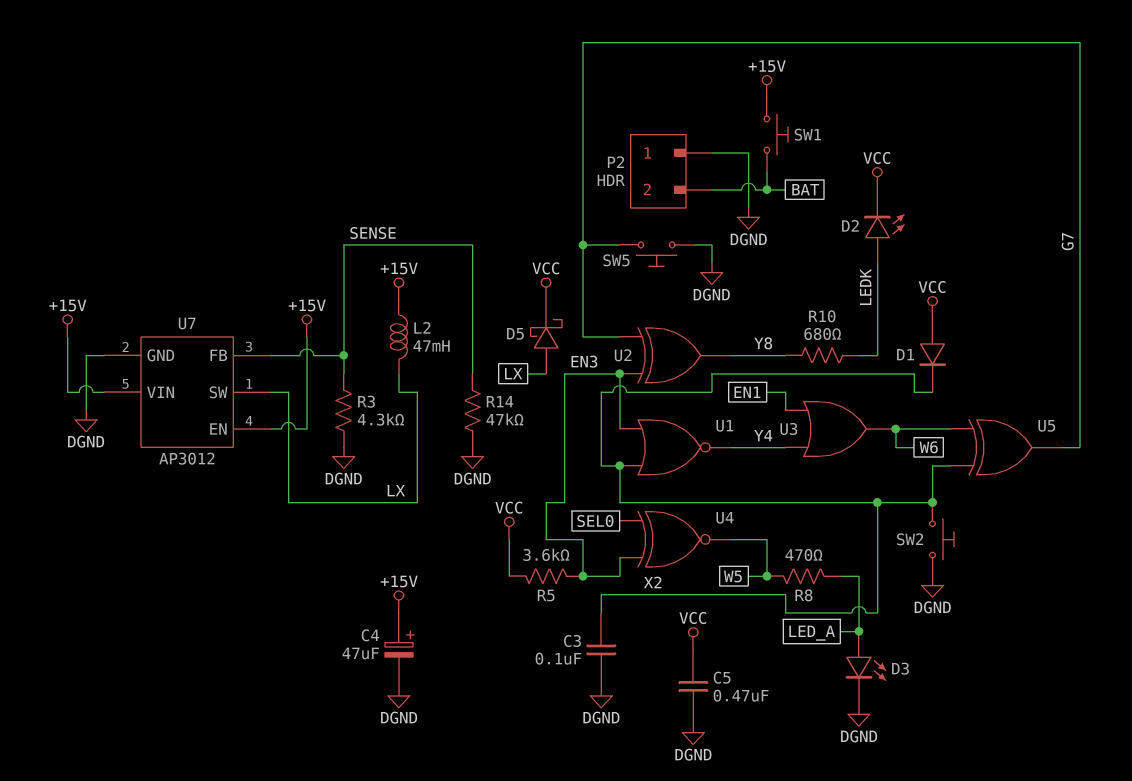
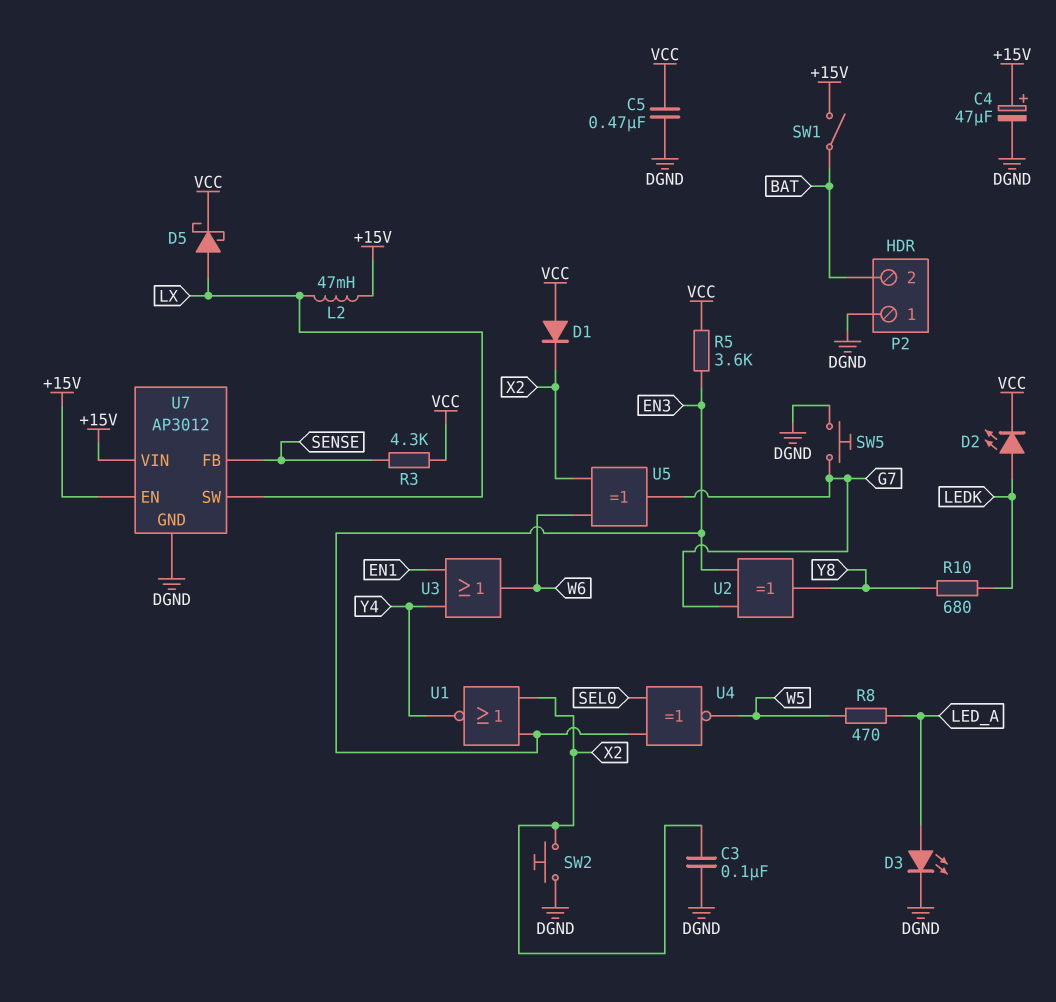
R3: 4.3k (DGND, SENSE) -> 4.3k (SENSE, VCC)
R14: 47k (DGND, SENSE) -> none
SW1: button (+15V, BAT) -> switch (+15V, BAT)

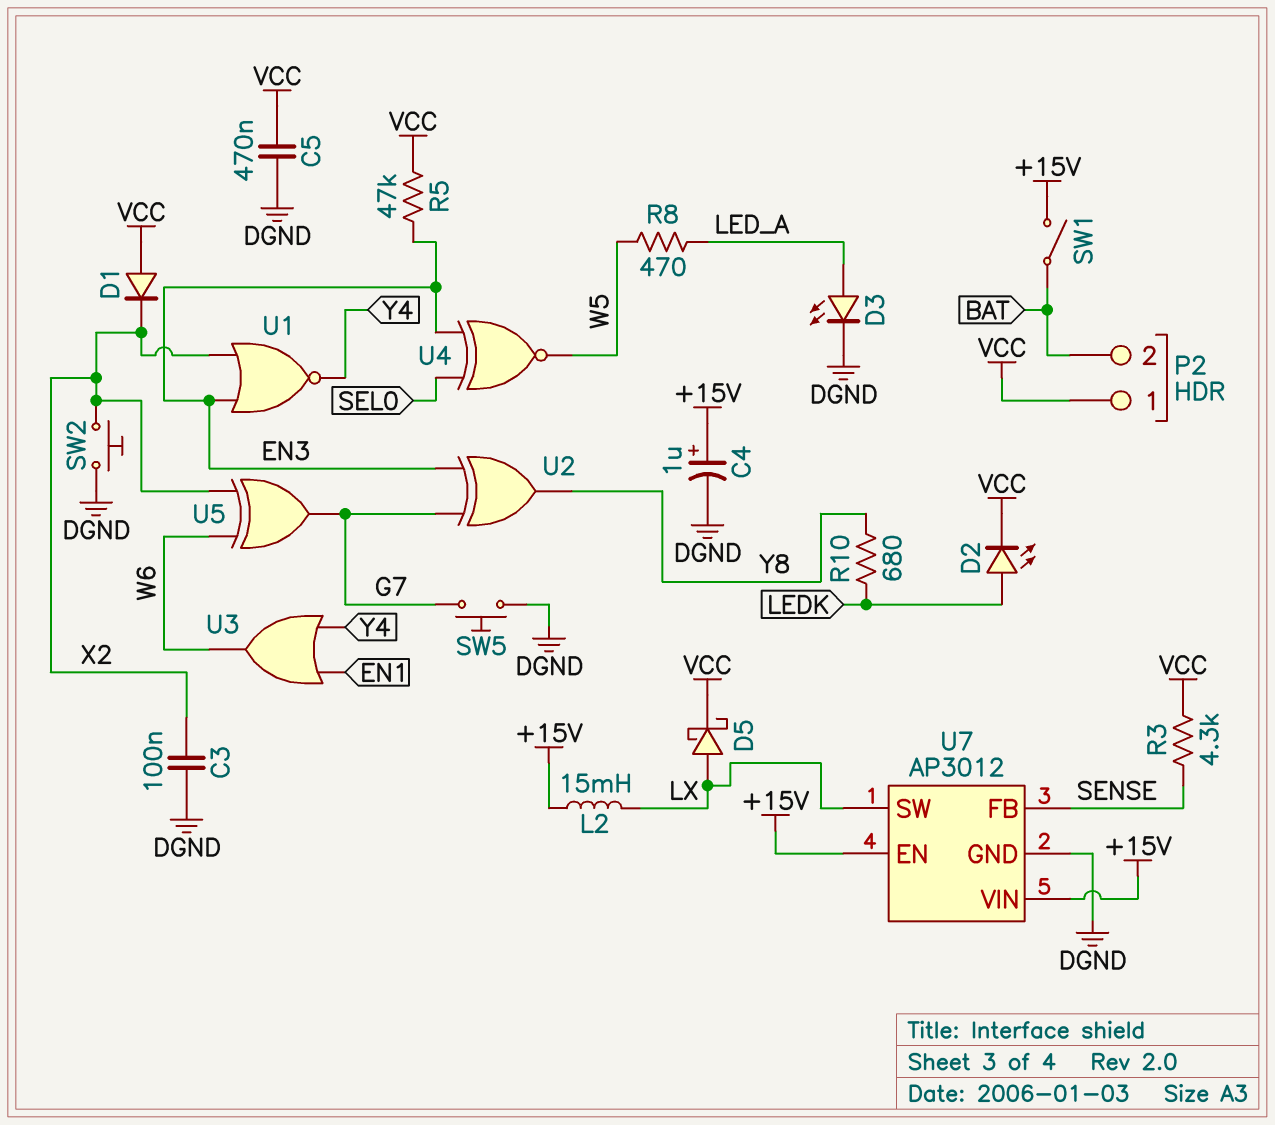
C4: 47uF (plus +15V, minus DGND) -> 1uF (plus +15V, minus DGND)
L2: 47mH (+15V, LX) -> 15mH (+15V, LX)
P2 pin 1: DGND -> VCC
R5: 3.6k (EN3, VCC) -> 47k (EN3, VCC)

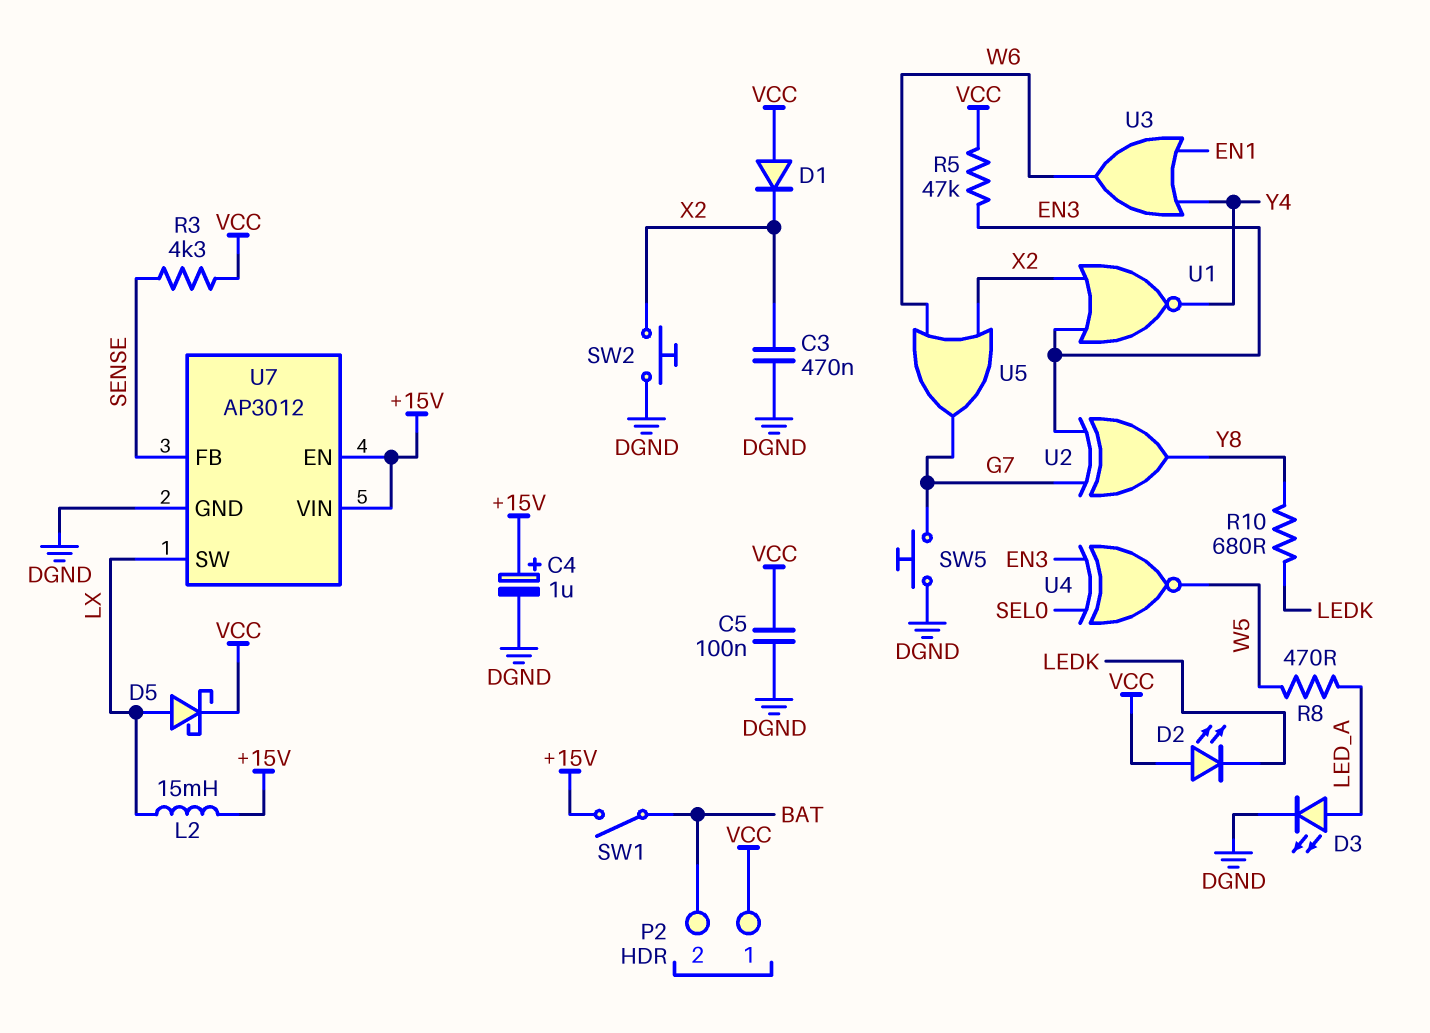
C3: 100nF (DGND, X2) -> 470nF (DGND, X2)
C5: 470nF (DGND, VCC) -> 100nF (DGND, VCC)
D2: LED (A LEDK, K VCC) -> LED (A VCC, K LEDK)
U5: XOR (in W6, in X2, out G7) -> OR (in W6, in X2, out G7)

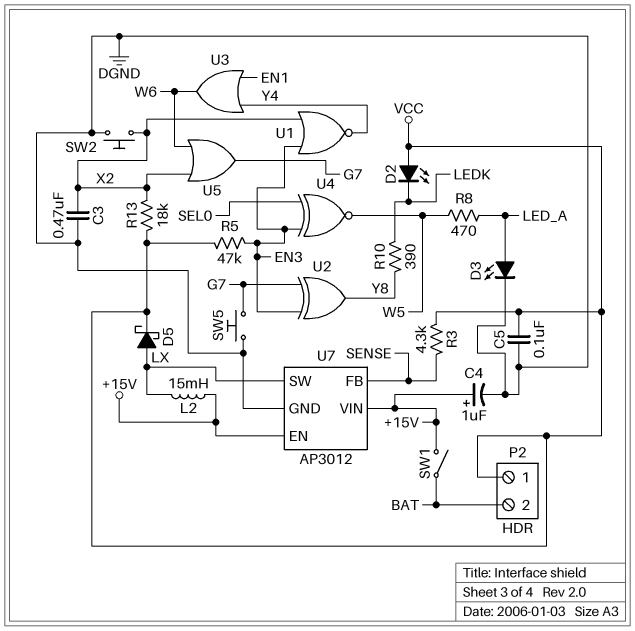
D1: diode (A VCC, K X2) -> none
R10: 680 (LEDK, Y8) -> 390 (LEDK, Y8)
R13: none -> 18k (VCC, X2)

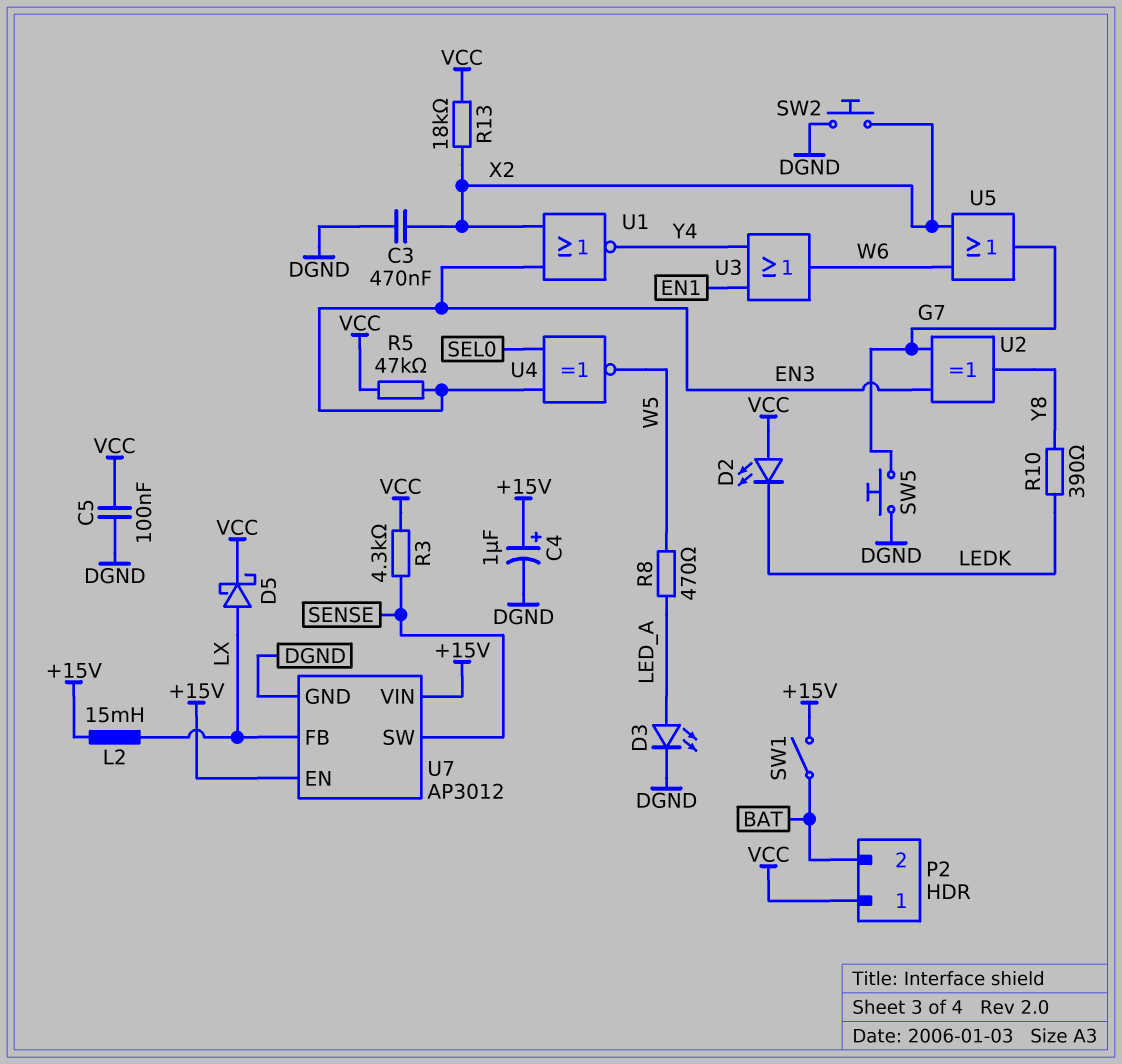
U7 pin FB: SENSE -> LX
U7 pin SW: LX -> SENSE

